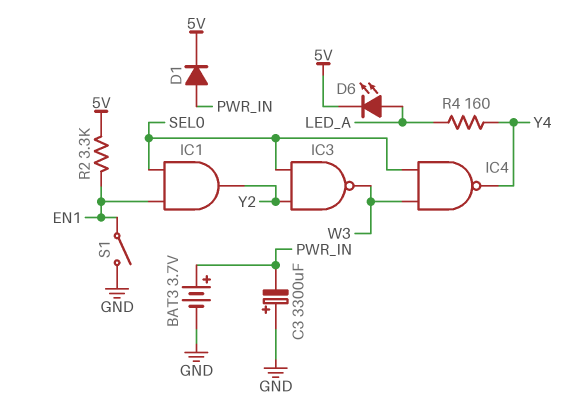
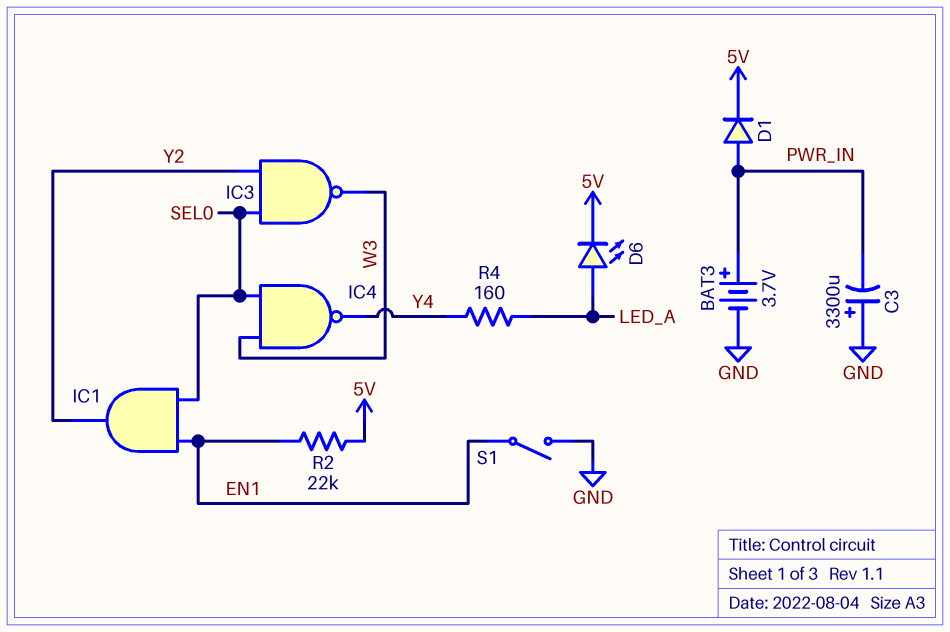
R2: 3.3k (5V, EN1) -> 22k (5V, EN1)

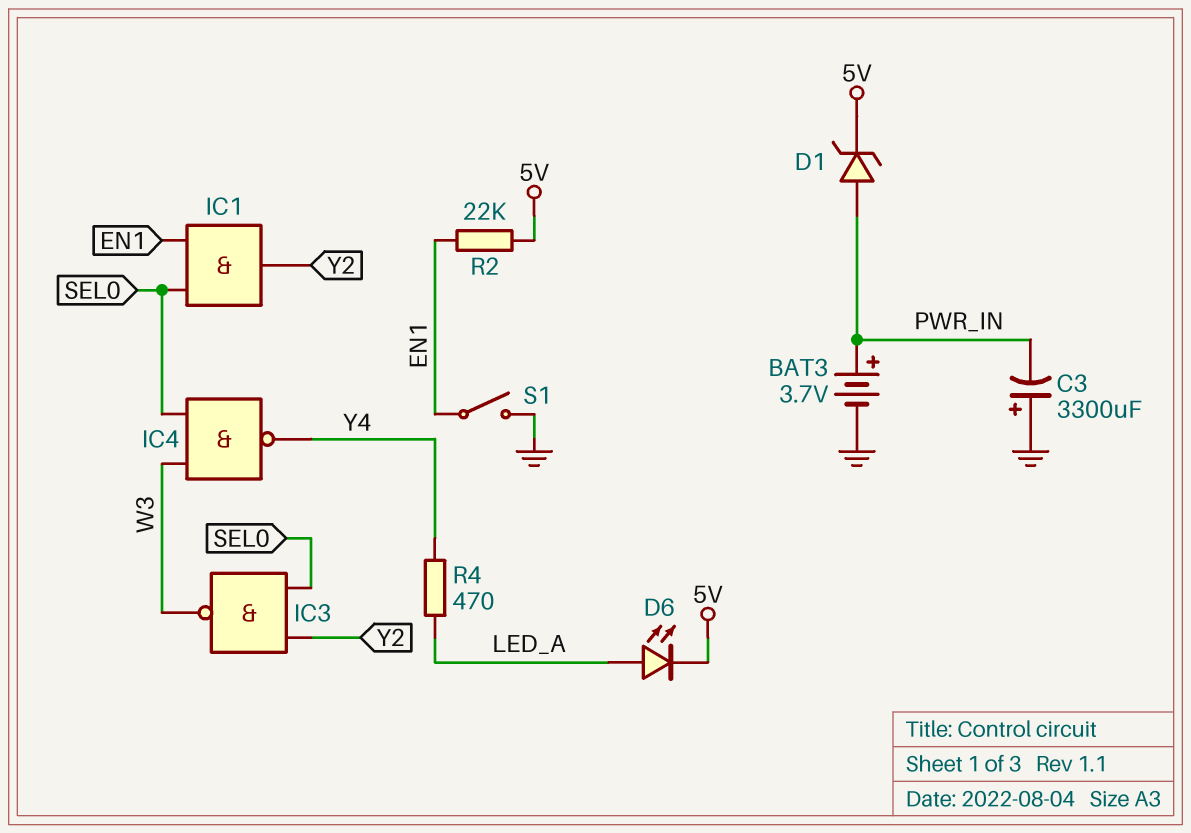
D1: diode (A PWR_IN, K 5V) -> zener (A PWR_IN, K 5V)
R4: 160 (LED_A, Y4) -> 470 (LED_A, Y4)

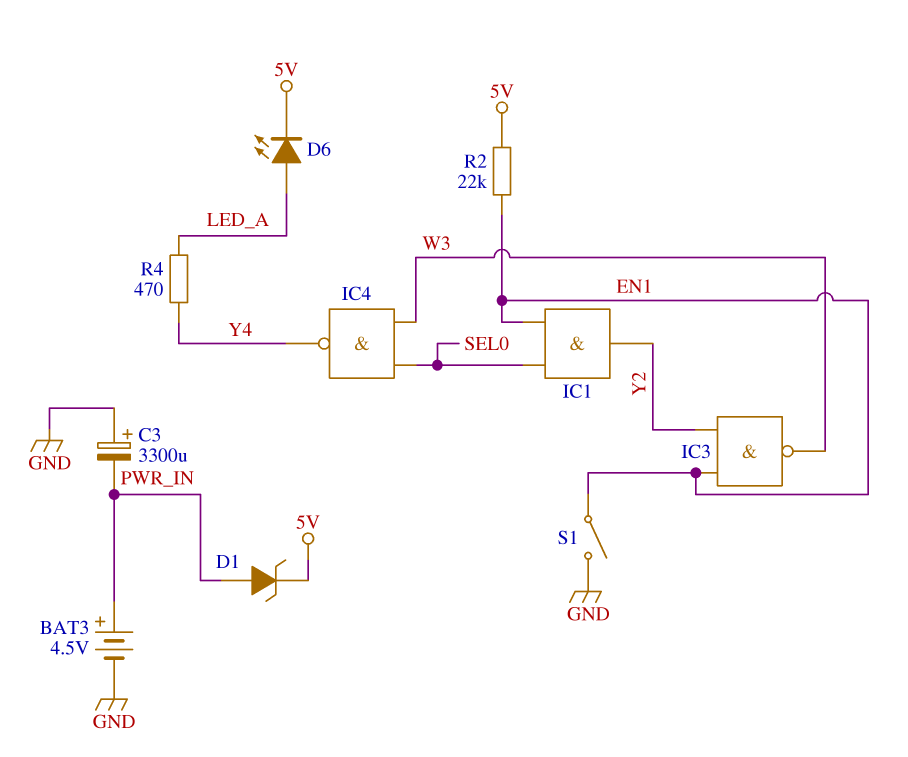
BAT3: 3.7V (plus PWR_IN, minus GND) -> 4.5V (plus PWR_IN, minus GND)
IC3: NAND (in SEL0, in Y2, out W3) -> NAND (in EN1, in Y2, out W3)

